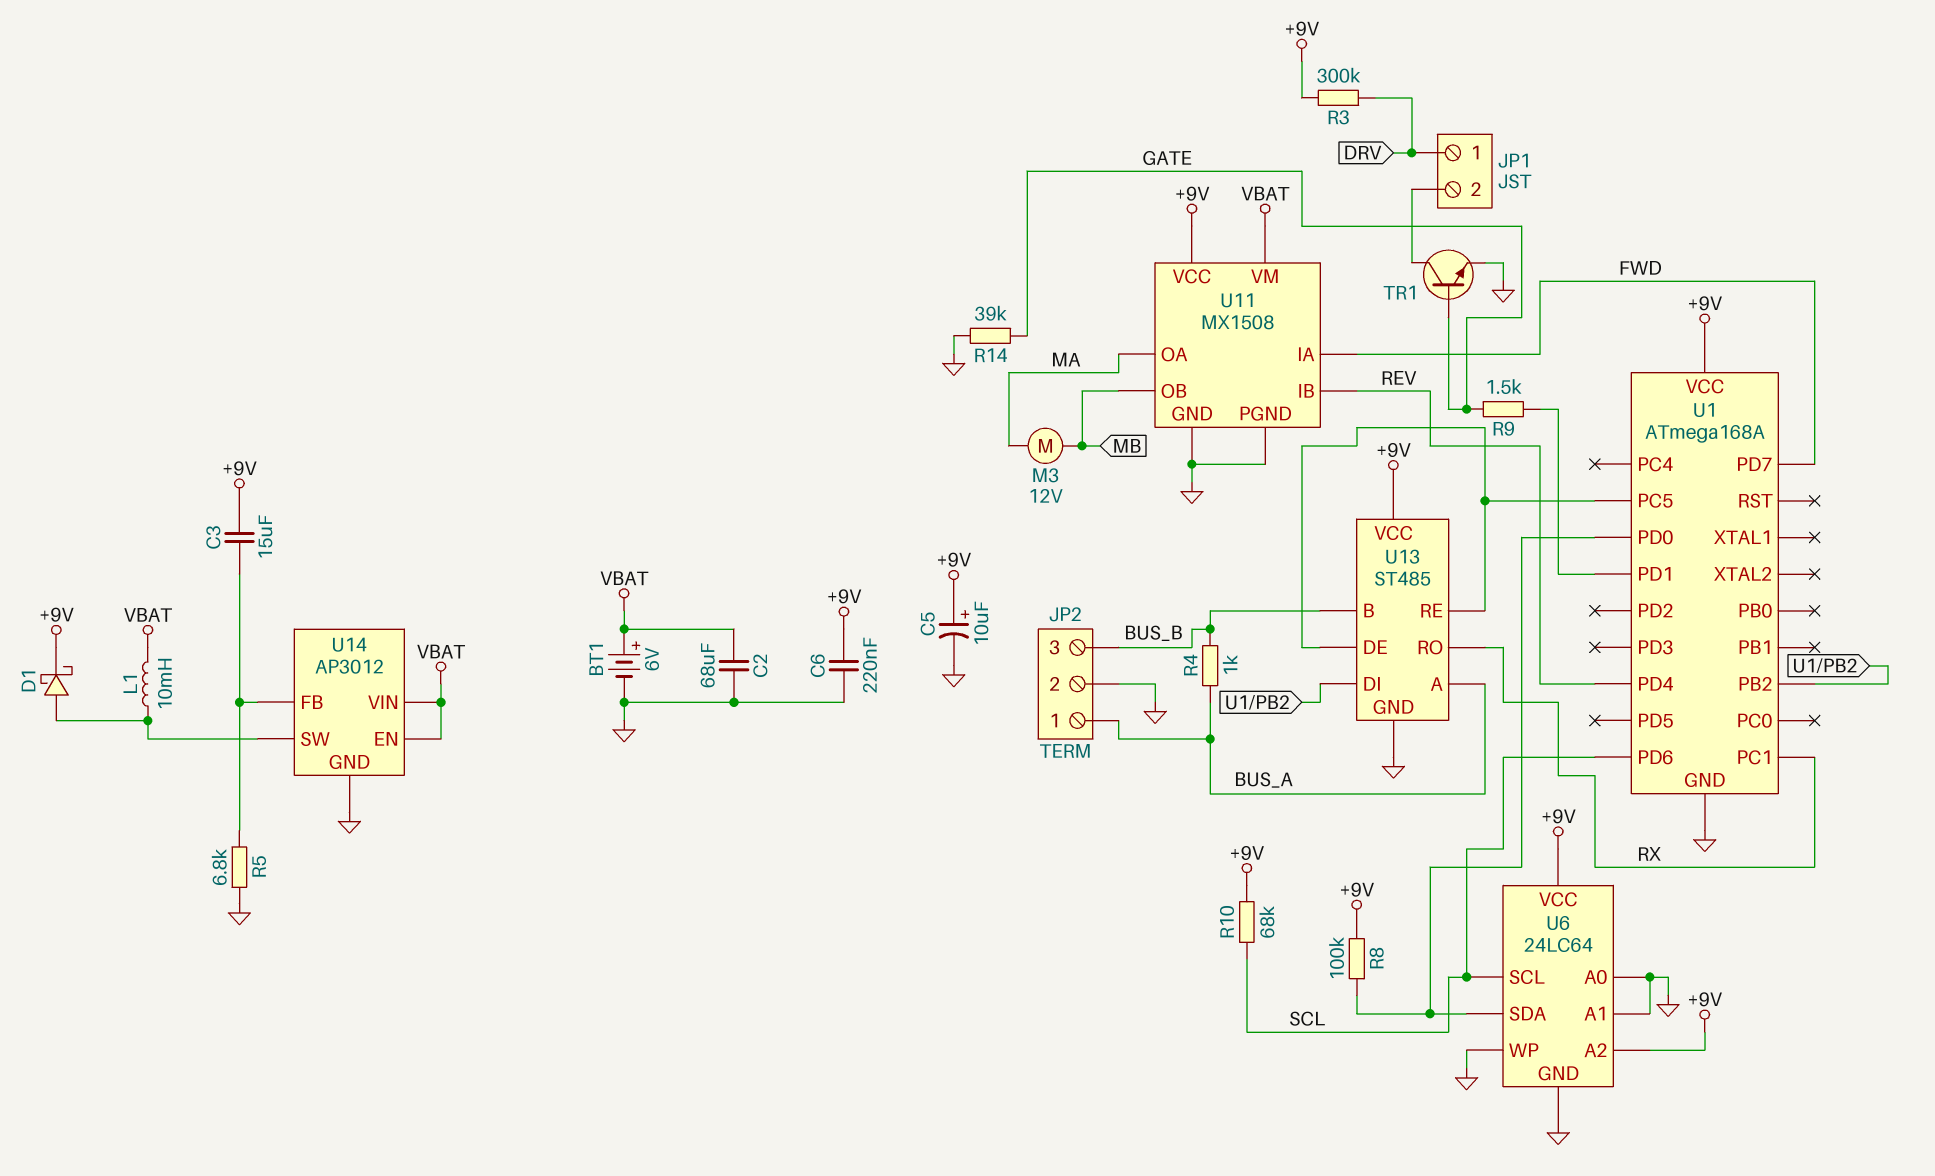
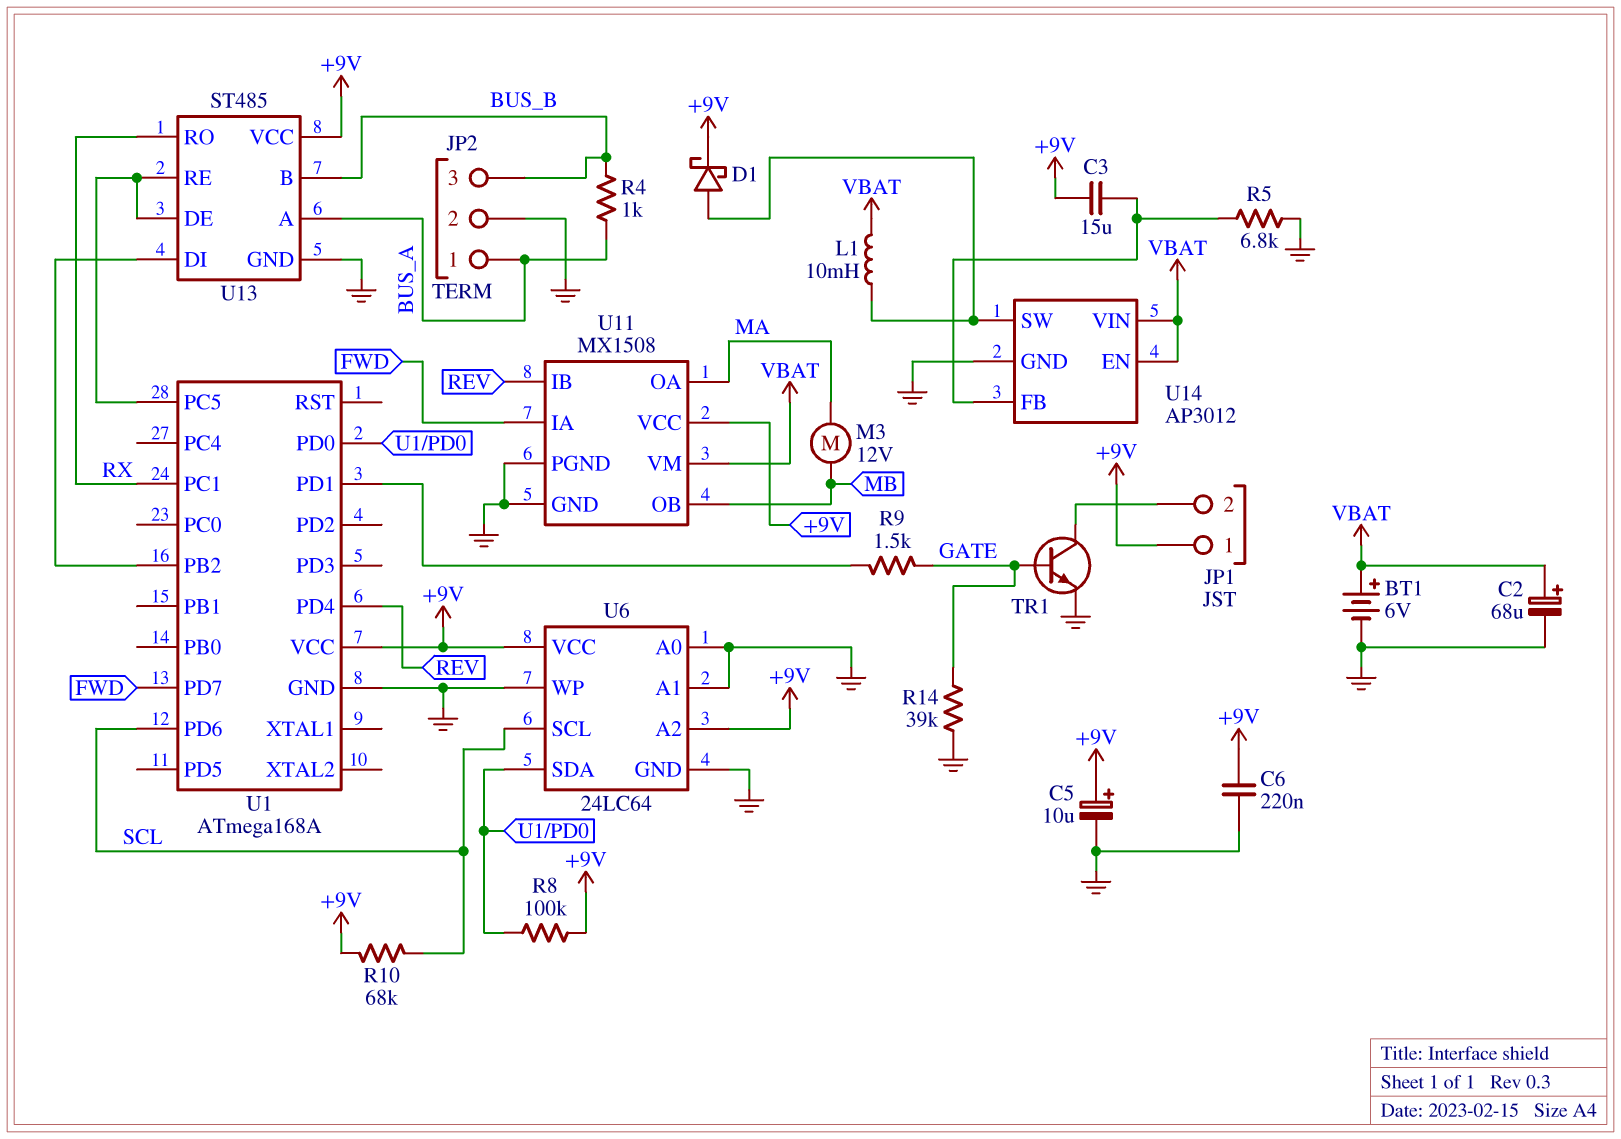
C2: 68uF (GND, VBAT) -> 68uF (plus VBAT, minus GND)
JP1 pin 1: DRV -> +9V
R3: 300k (+9V, DRV) -> none

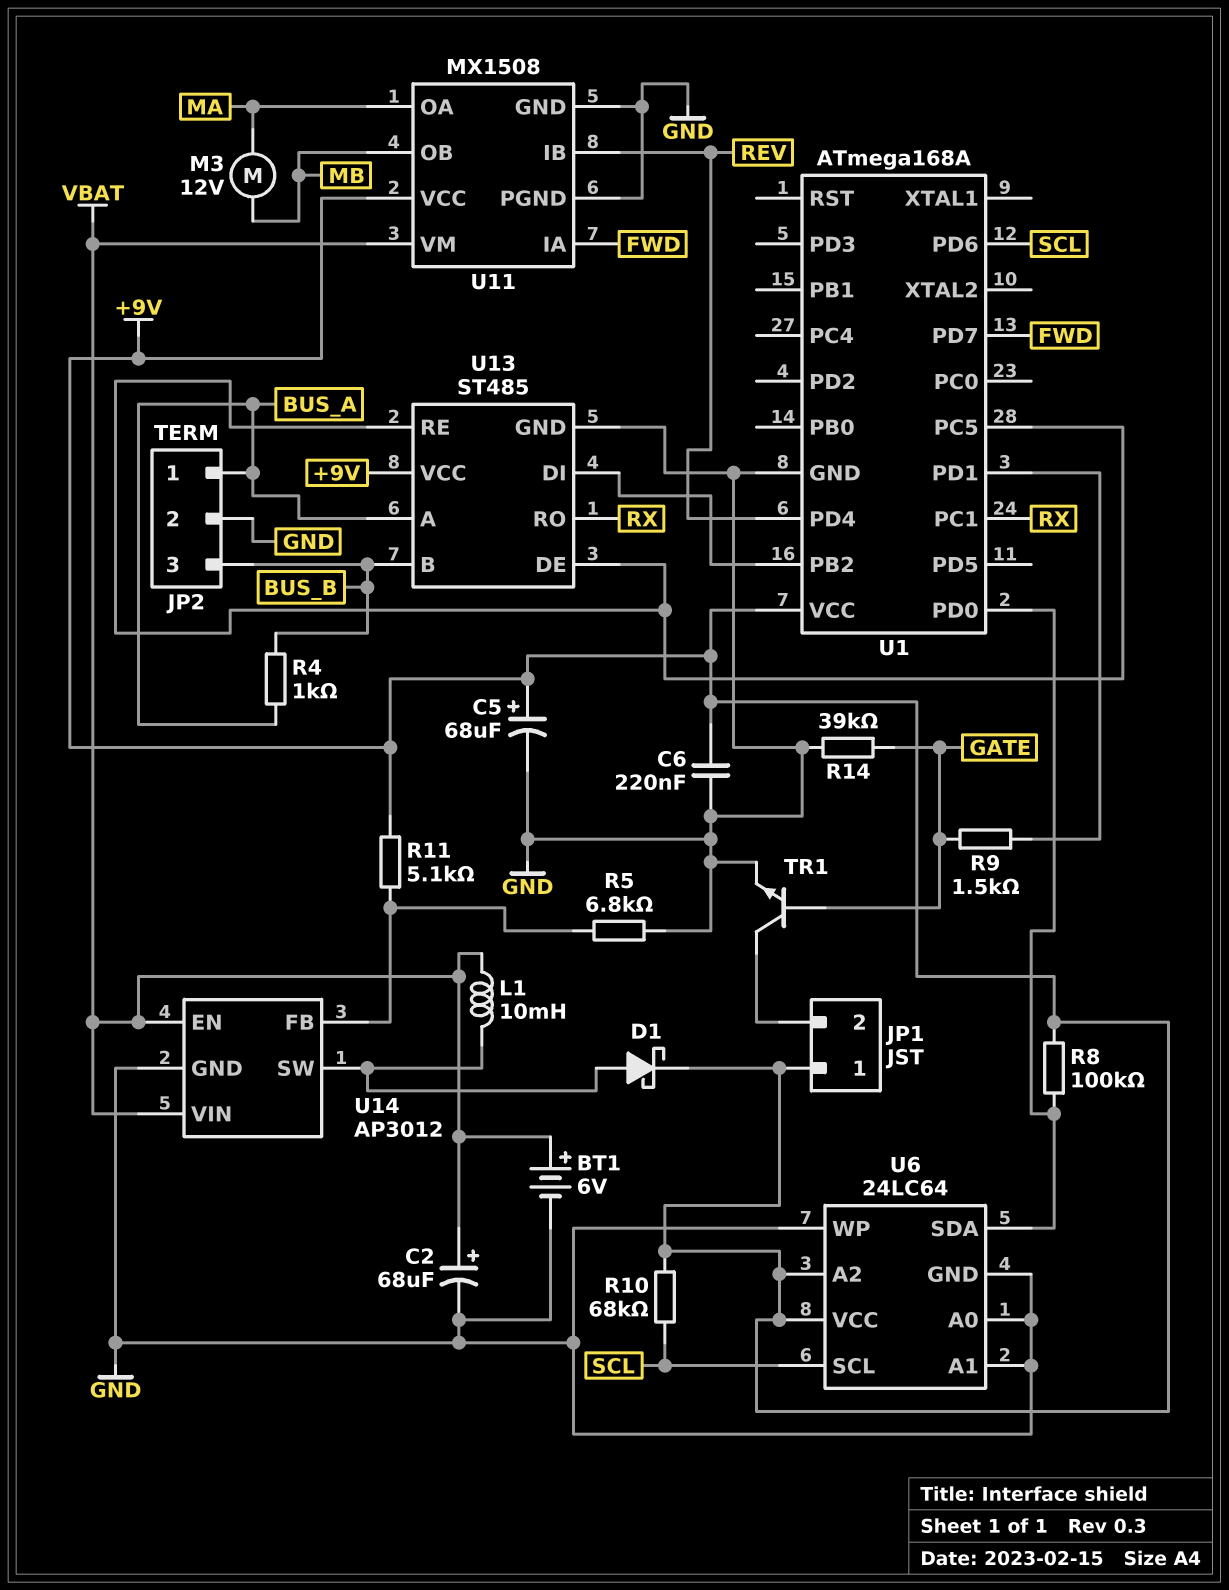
C3: 15uF (+9V, U14/FB) -> none
C5: 10uF (plus +9V, minus GND) -> 68uF (plus +9V, minus GND)
R11: none -> 5.1k (+9V, U14/FB)

